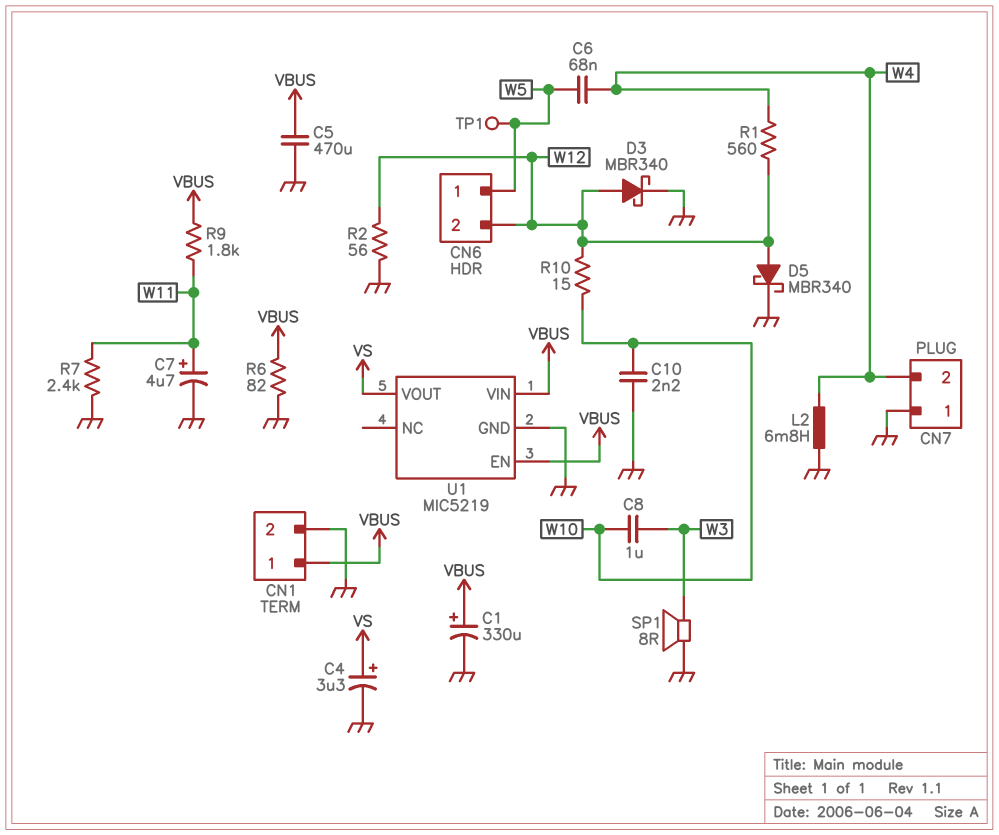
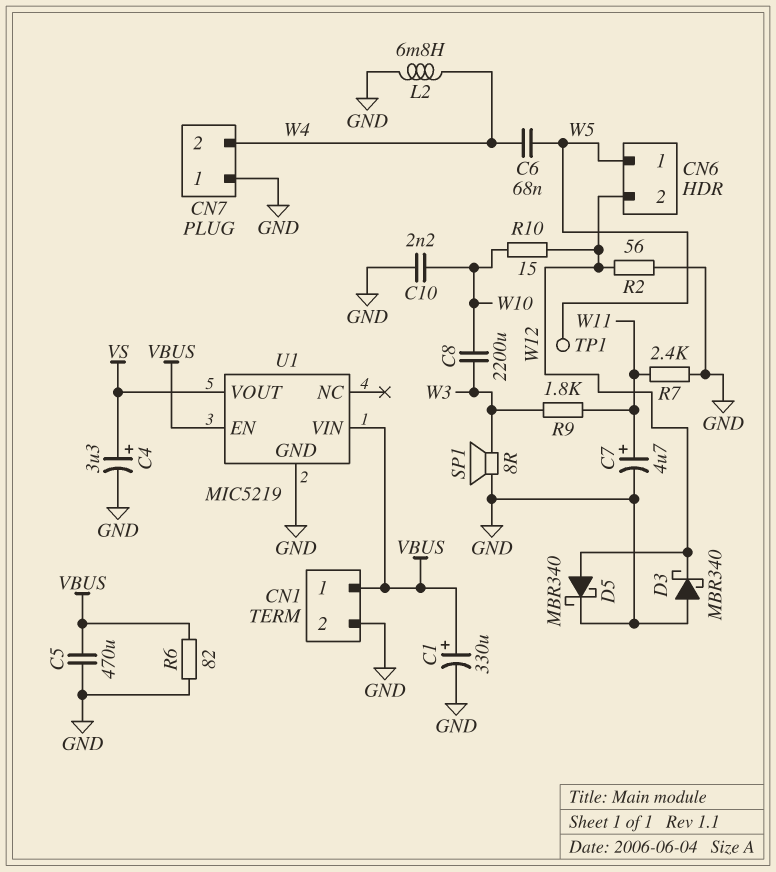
C8: 1uF (W3, W10) -> 2200uF (W3, W10)
D3: schottky MBR340 (A W12, K GND) -> schottky MBR340 (A GND, K W12)
R1: 560 (W4, W12) -> none
R9: 1.8k (VBUS, W11) -> 1.8k (W3, W11)

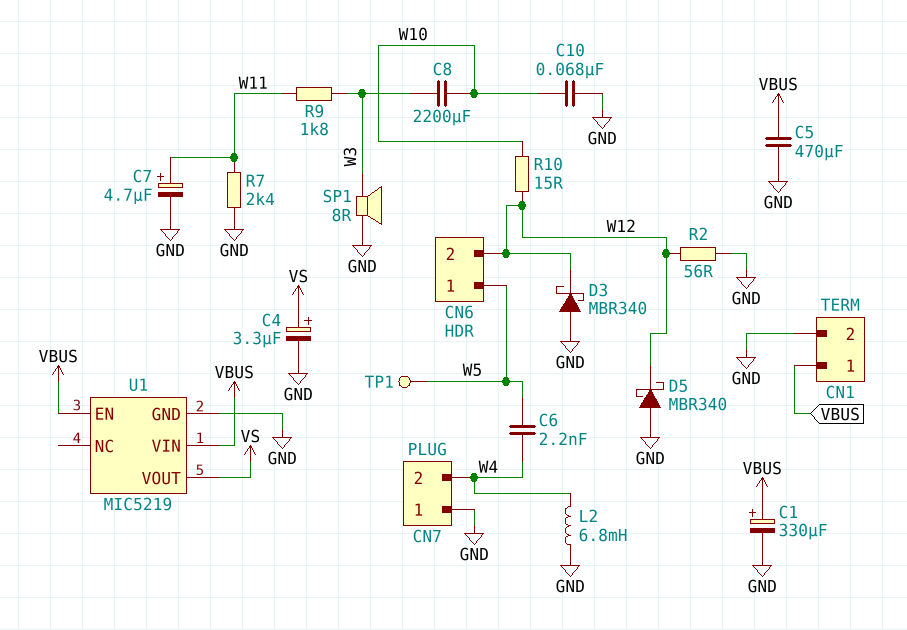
C6: 68nF (W4, W5) -> 2.2nF (W4, W5)
C10: 2.2nF (GND, W10) -> 68nF (GND, W10)
D5: schottky MBR340 (A W12, K GND) -> schottky MBR340 (A GND, K W12)
R6: 82 (GND, VBUS) -> none

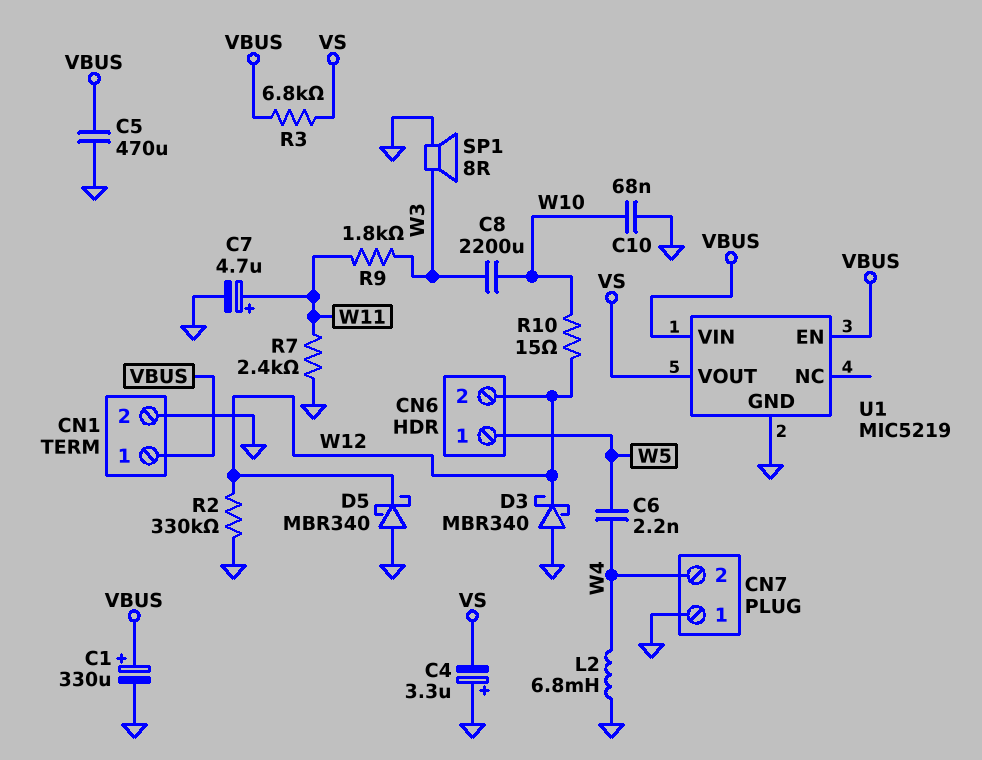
C4: 3.3uF (plus VS, minus GND) -> 3.3uF (plus GND, minus VS)
R2: 56 (GND, W12) -> 330k (GND, W12)
R3: none -> 6.8k (VBUS, VS)
TP1: test point (W5) -> none

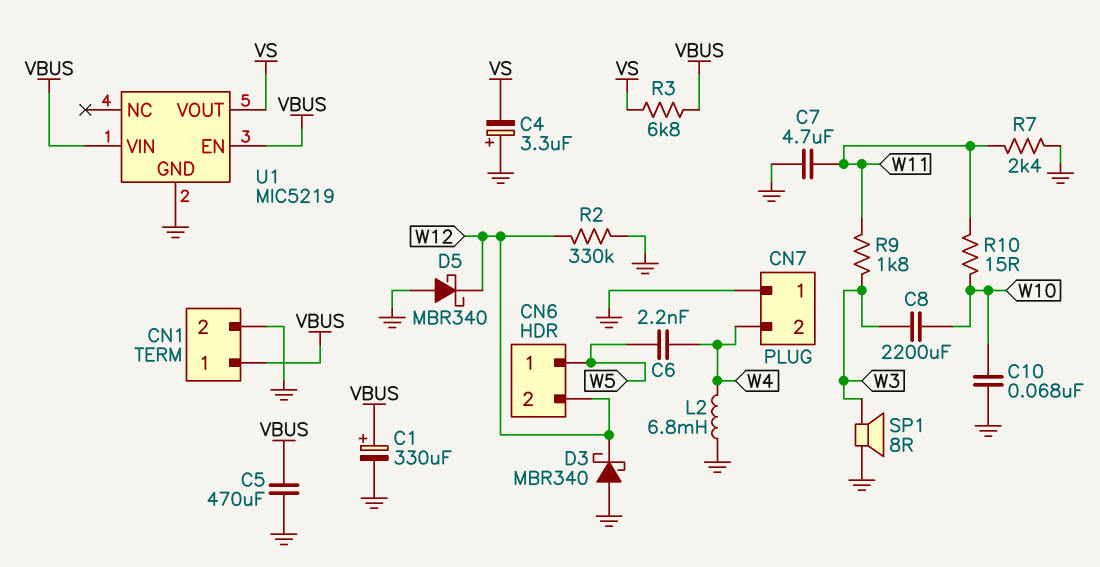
C7: 4.7uF (plus W11, minus GND) -> 4.7uF (GND, W11)
R10: 15 (W10, W12) -> 15 (W10, W11)

